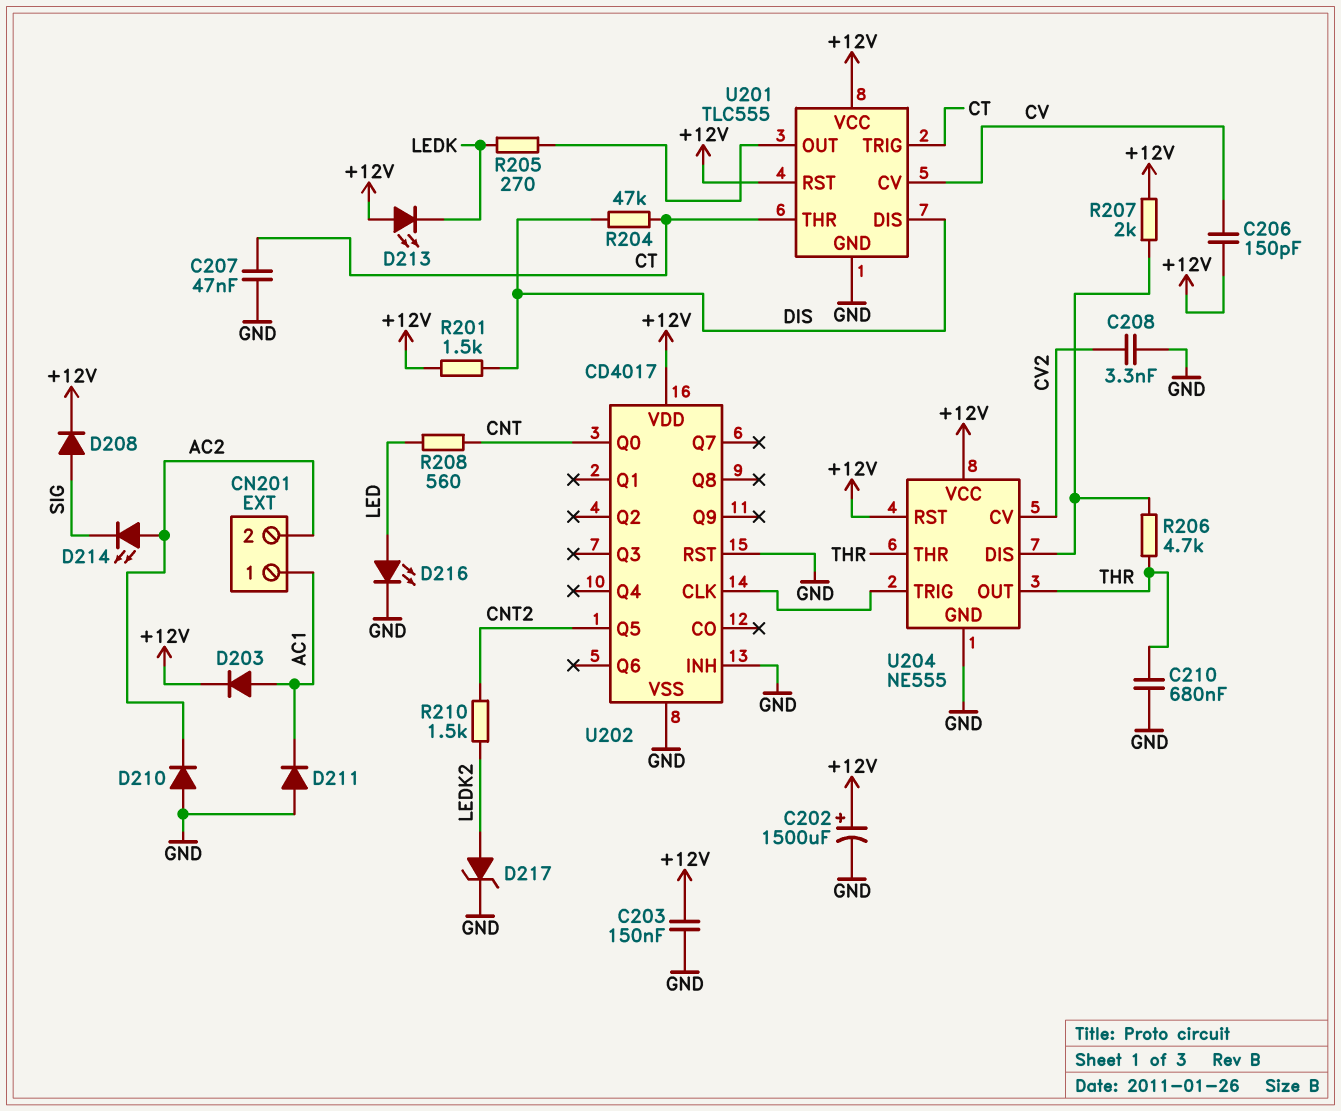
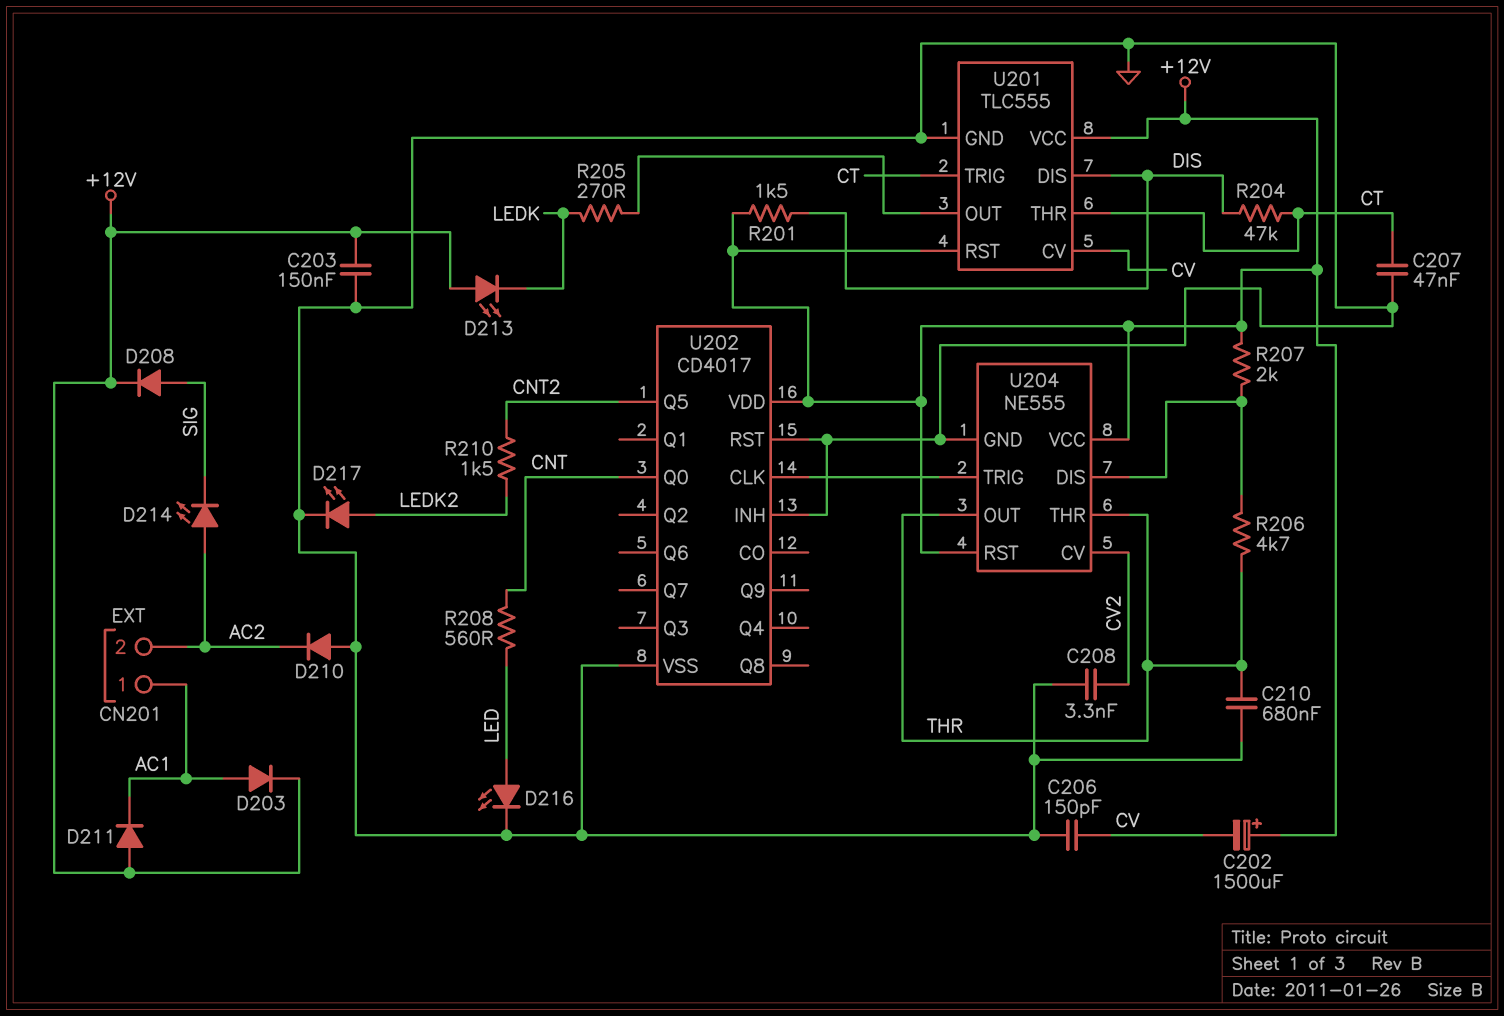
C202: 1500uF (plus +12V, minus GND) -> 1500uF (plus +12V, minus CV)
C206: 150pF (+12V, CV) -> 150pF (CV, GND)
D211: diode (A GND, K AC1) -> diode (A +12V, K AC1)
D217: zener (A LEDK2, K GND) -> LED (A LEDK2, K GND)

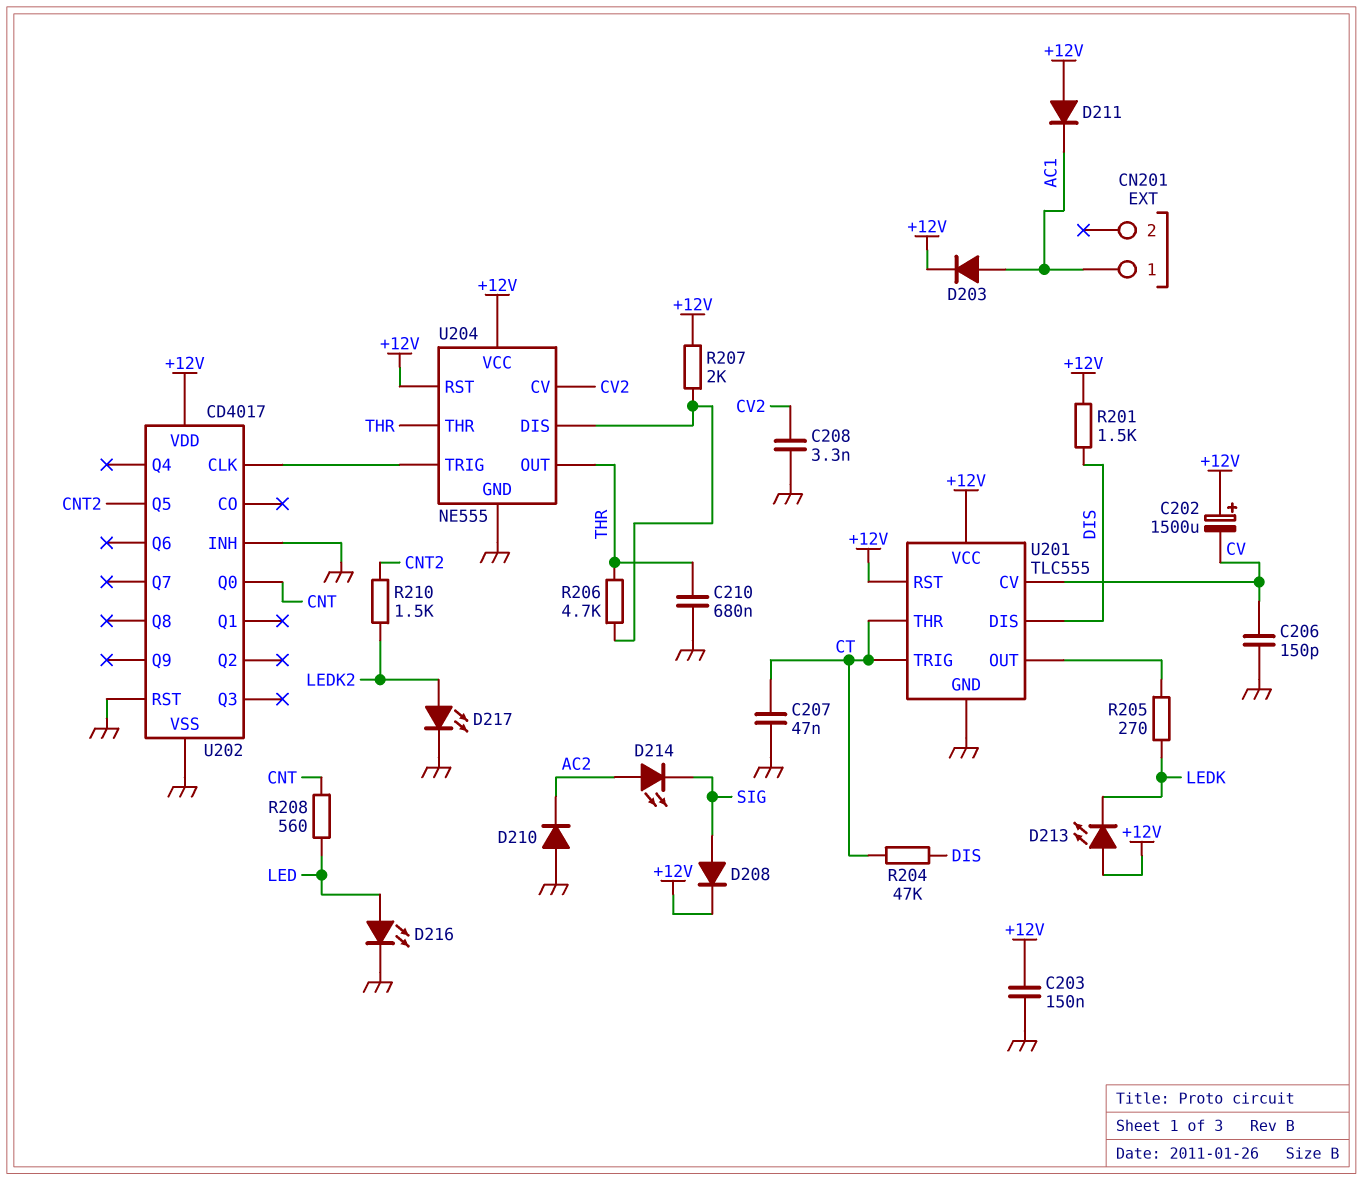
CN201 pin 2: AC2 -> none

